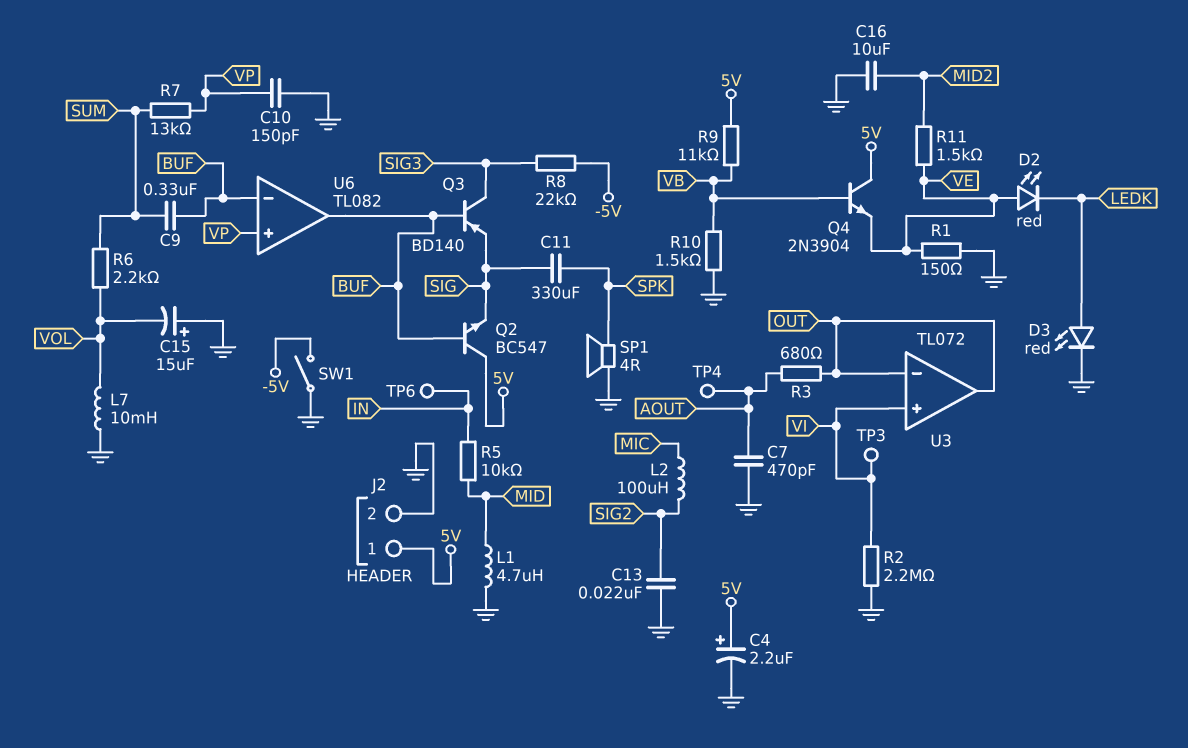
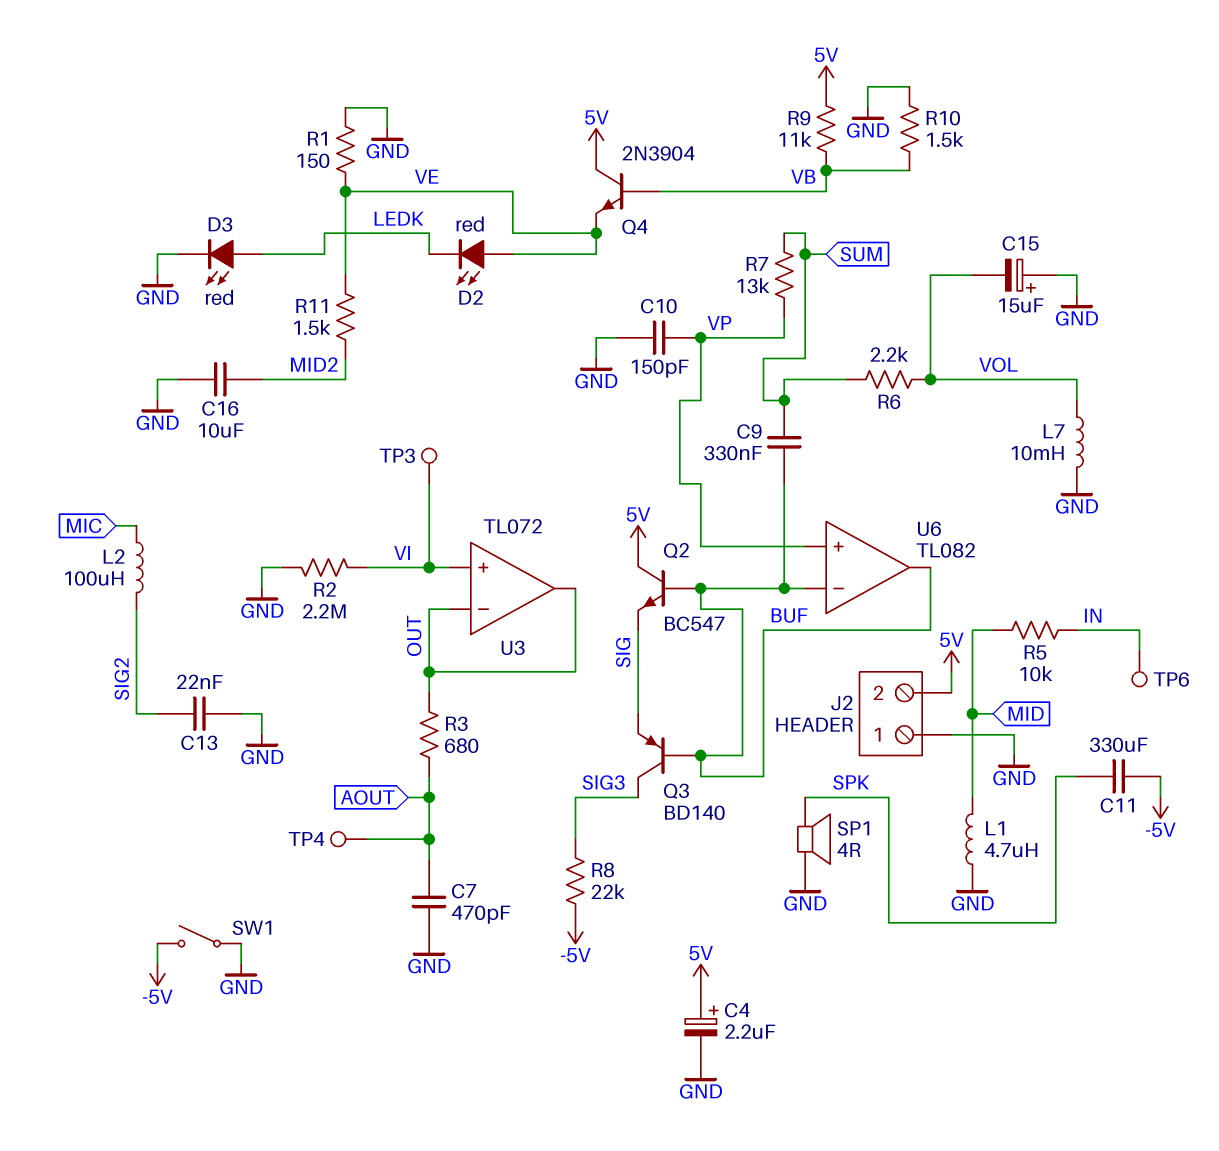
C11: 330uF (SIG, SPK) -> 330uF (-5V, SPK)
J2 pin 1: 5V -> GND
J2 pin 2: GND -> 5V

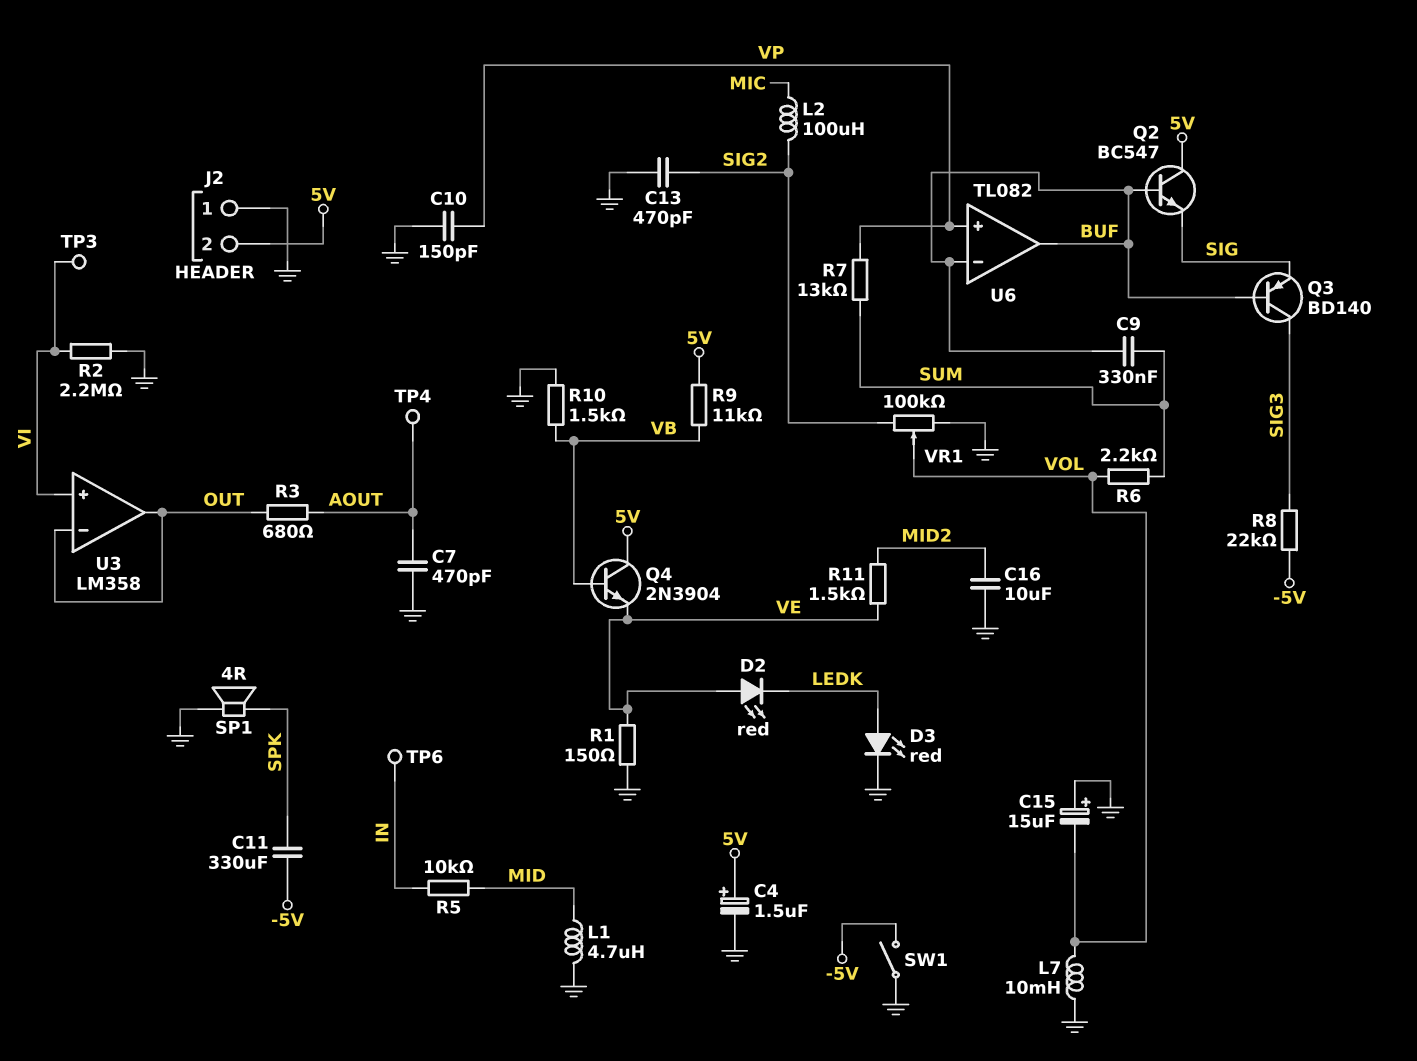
C4: 2.2uF (plus 5V, minus GND) -> 1.5uF (plus 5V, minus GND)
C13: 22nF (GND, SIG2) -> 470pF (GND, SIG2)
U3: TL072 -> LM358
VR1: none -> 100k (GND, SIG2, wiper VOL)

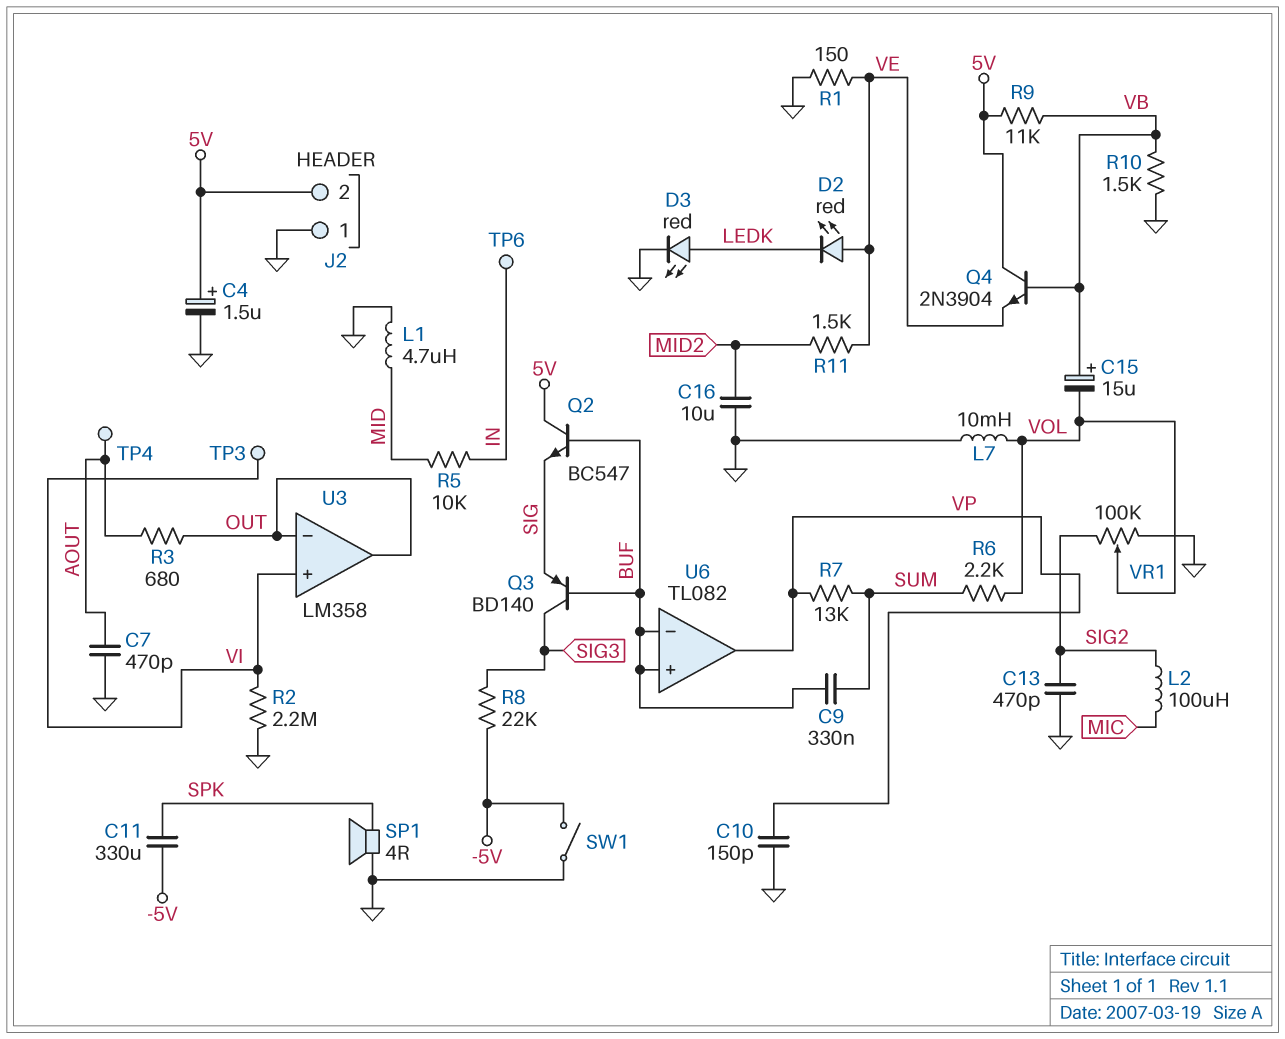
C15: 15uF (plus GND, minus VOL) -> 15uF (plus VB, minus VOL)
U6 pin in+: VP -> BUF
U6 pin out: BUF -> VP

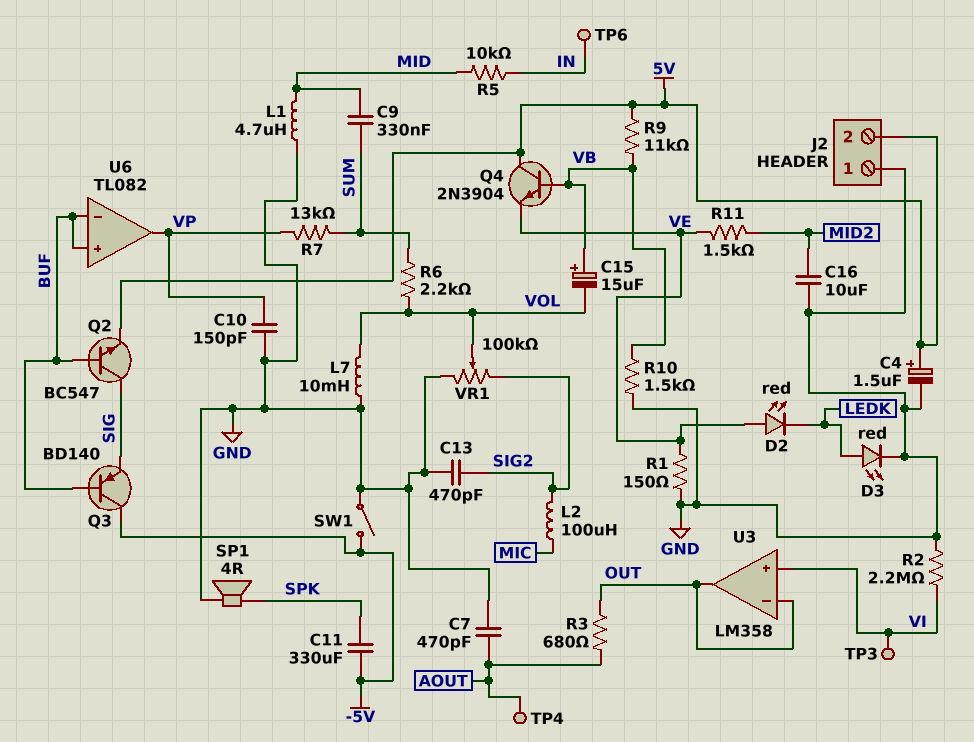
C9: 330nF (BUF, SUM) -> 330nF (MID, SUM)
Q2: NPN BC547 (B BUF, C 5V, E SIG) -> NPN BC547 (B BUF, C SIG, E 5V)
Q3: PNP BD140 (B BUF, C SIG3, E SIG) -> PNP BD140 (B BUF, C -5V, E SIG)
R8: 22k (-5V, SIG3) -> none

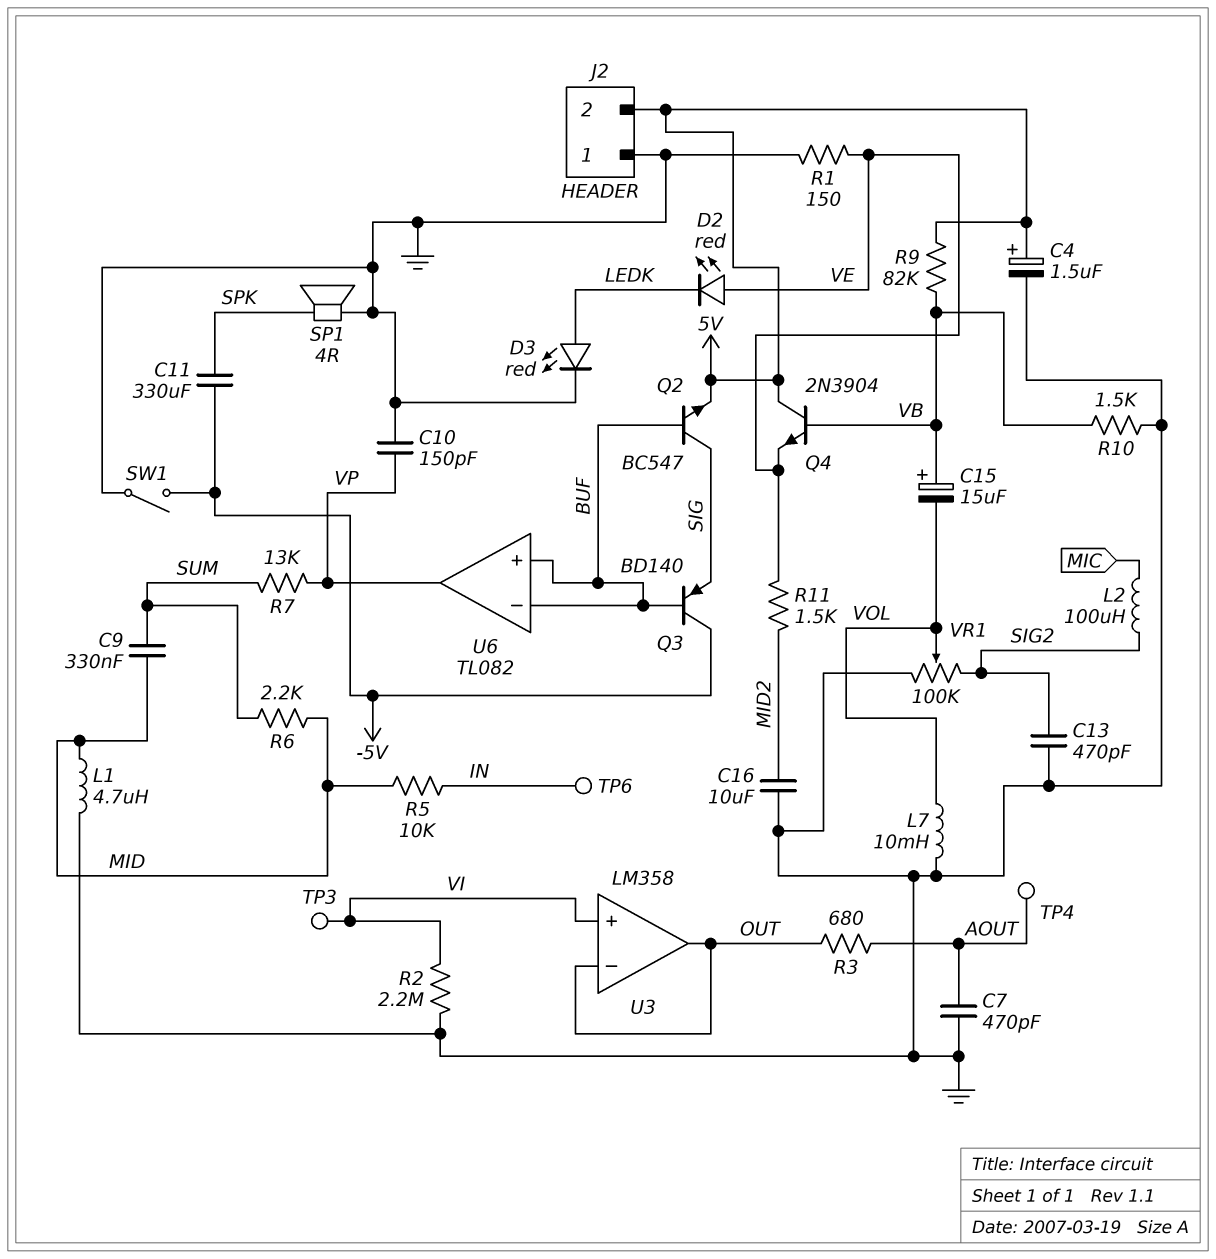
R6: 2.2k (SUM, VOL) -> 2.2k (MID, SUM)
R9: 11k (5V, VB) -> 82k (5V, VB)

